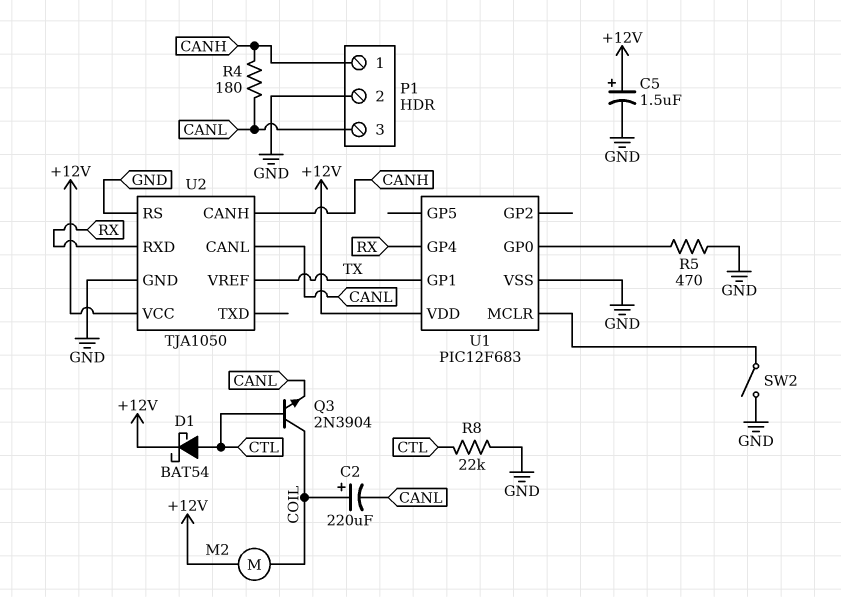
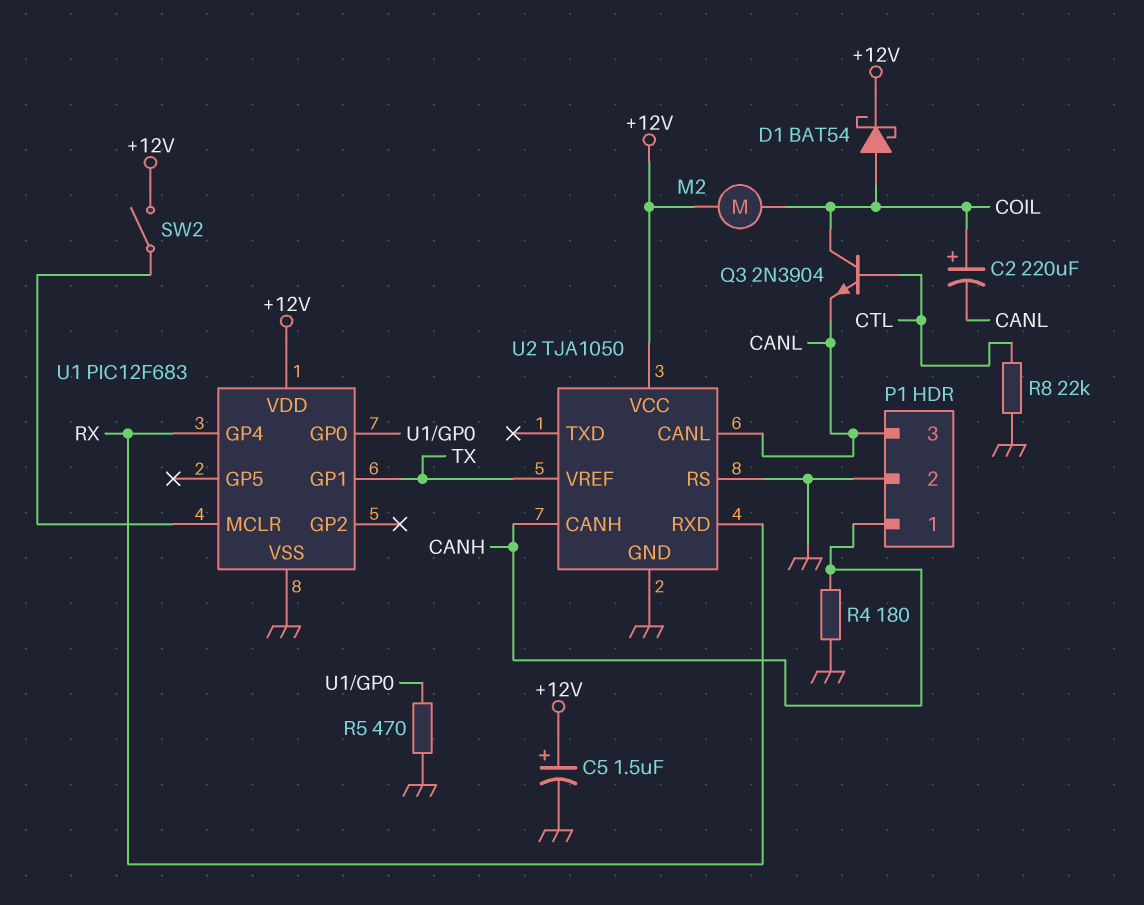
D1: schottky BAT54 (A CTL, K +12V) -> schottky BAT54 (A COIL, K +12V)
R4: 180 (CANH, CANL) -> 180 (CANH, GND)
SW2: switch (GND, U1/MCLR) -> switch (+12V, U1/MCLR)

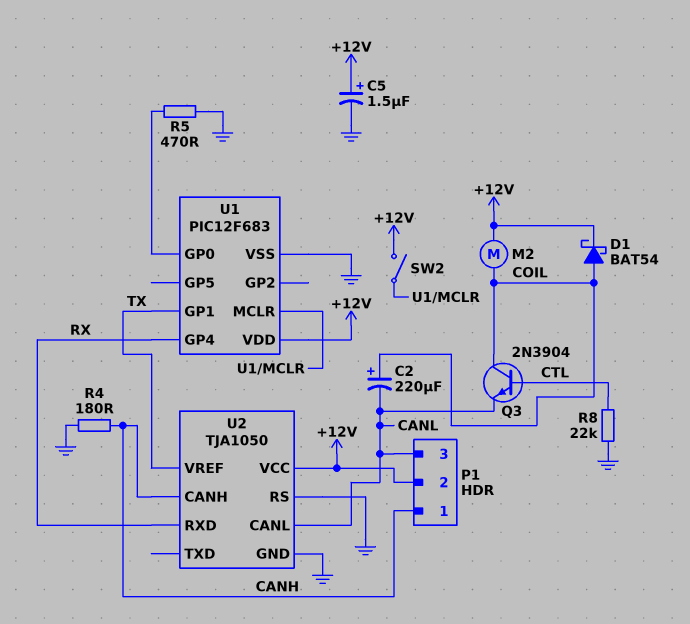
P1 pin 2: GND -> +12V

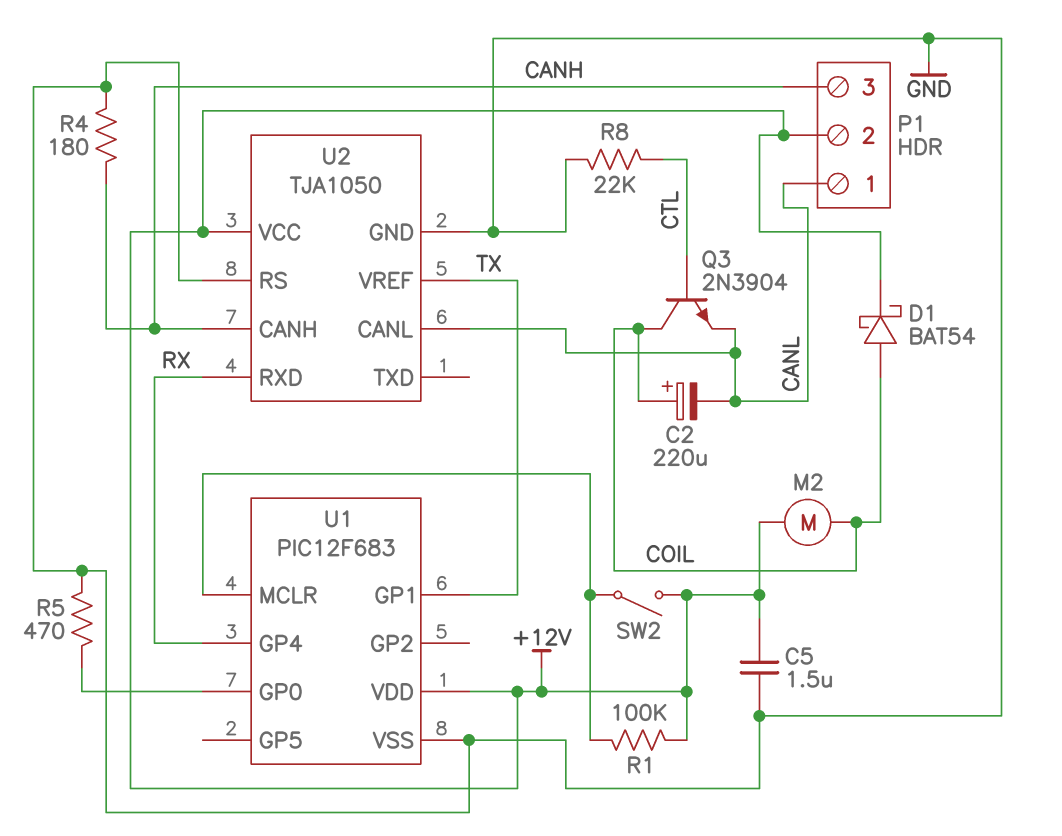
C5: 1.5uF (plus +12V, minus GND) -> 1.5uF (+12V, GND)
P1 pin 1: CANH -> CANL
P1 pin 3: CANL -> CANH
R1: none -> 100k (+12V, U1/MCLR)

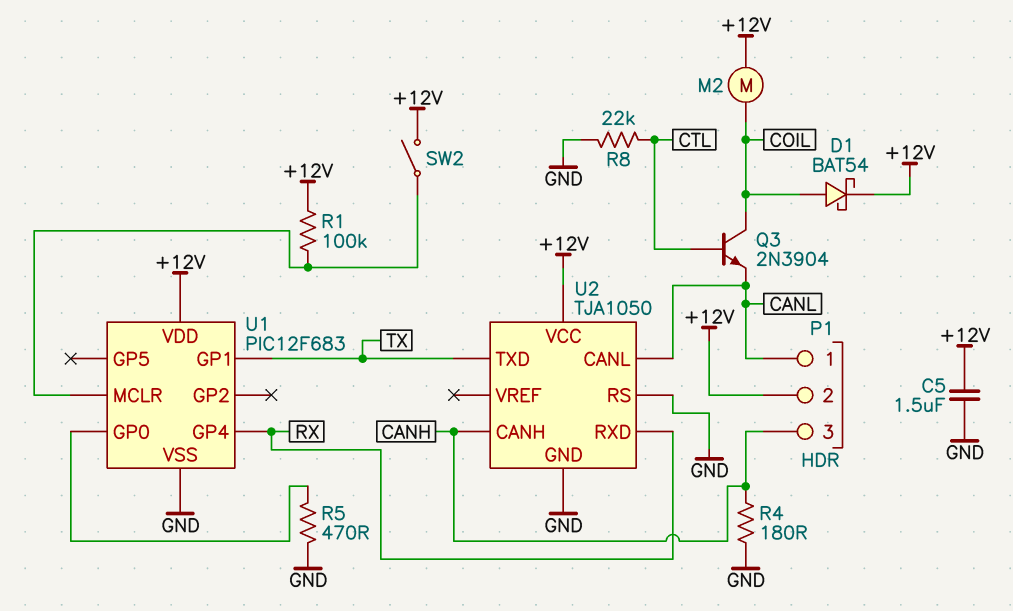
C2: 220uF (plus COIL, minus CANL) -> none
U2 pin TXD: none -> TX
U2 pin VREF: TX -> none

